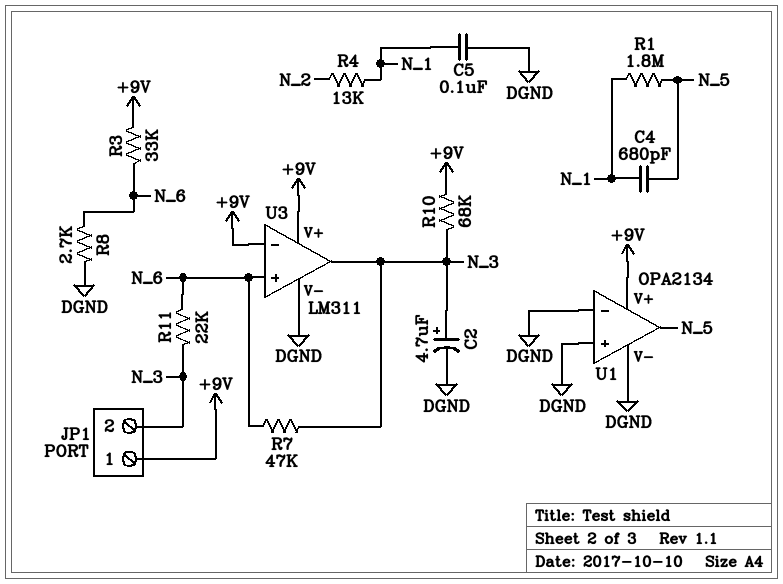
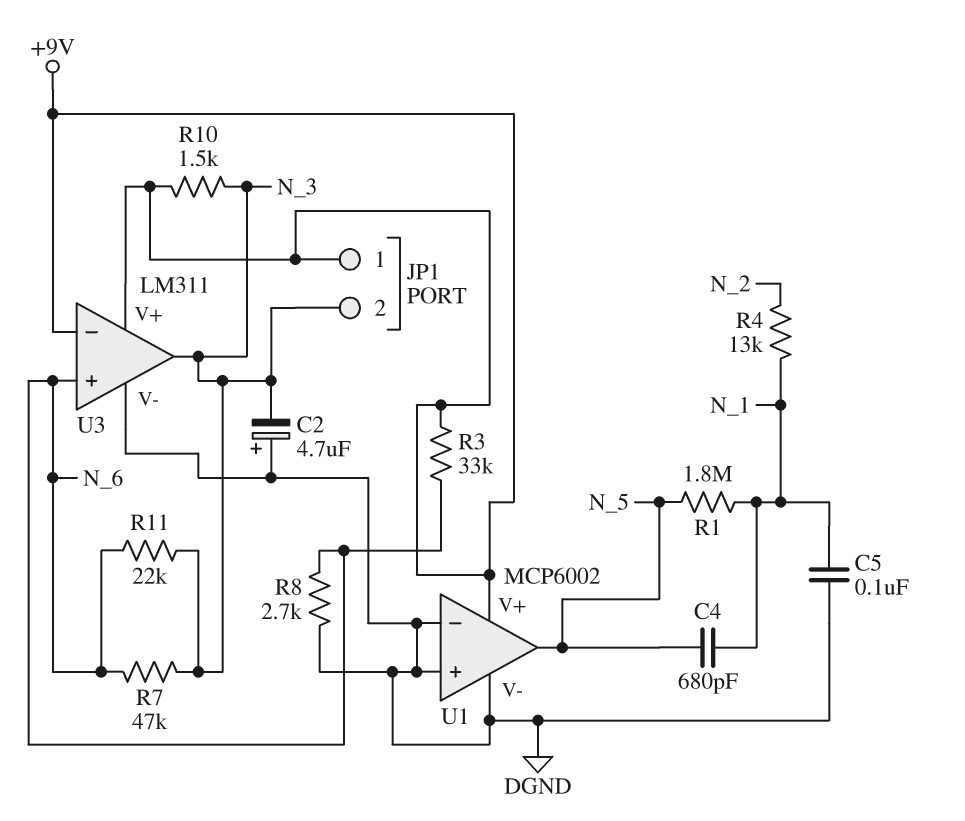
C2: 4.7uF (plus N_3, minus DGND) -> 4.7uF (plus DGND, minus N_3)
R10: 68k (+9V, N_3) -> 1.5k (+9V, N_3)
U1: OPA2134 -> MCP6002

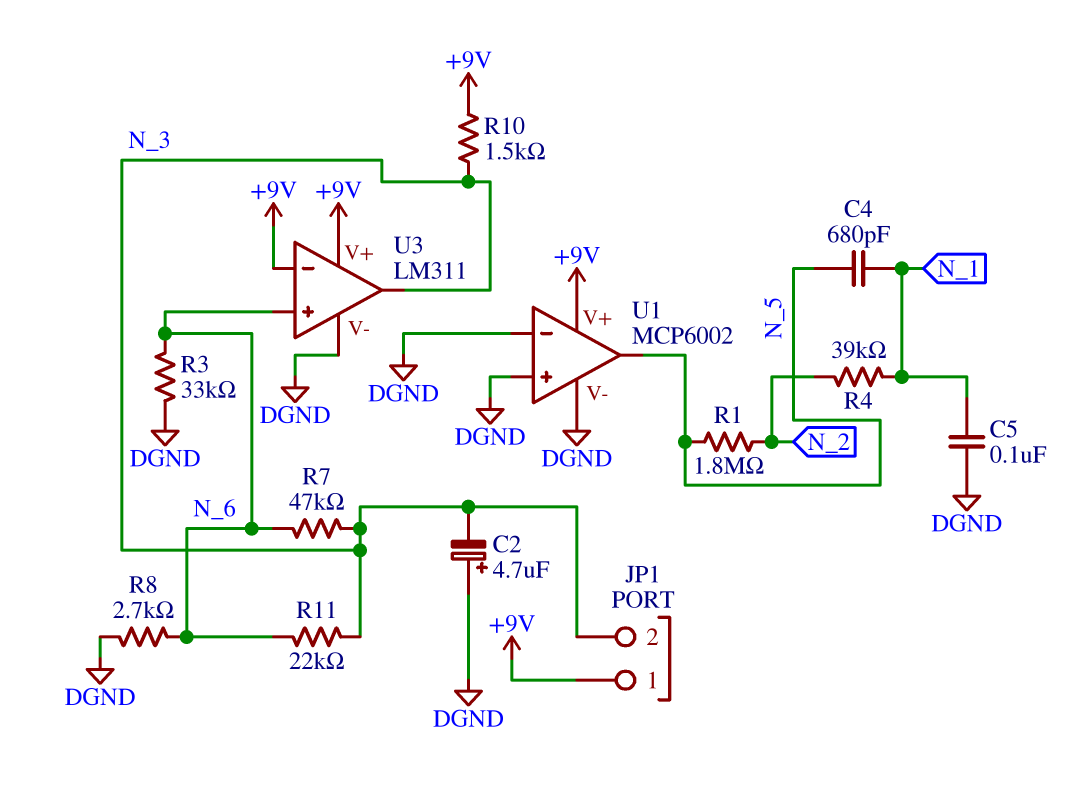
R1: 1.8M (N_1, N_5) -> 1.8M (N_2, N_5)
R3: 33k (+9V, N_6) -> 33k (DGND, N_6)
R4: 13k (N_1, N_2) -> 39k (N_1, N_2)

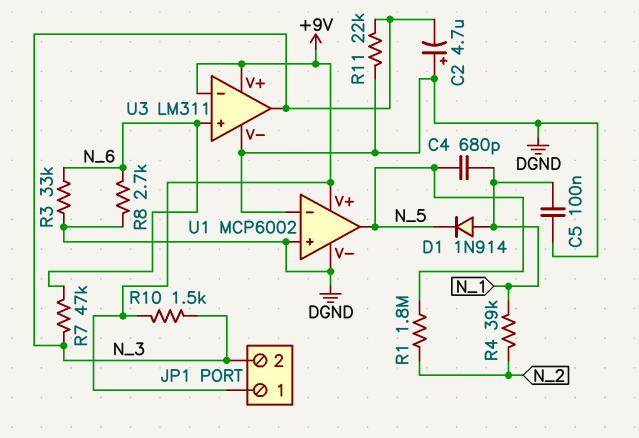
D1: none -> diode 1N914 (A N_1, K N_5)
R11: 22k (N_3, N_6) -> 22k (DGND, N_3)

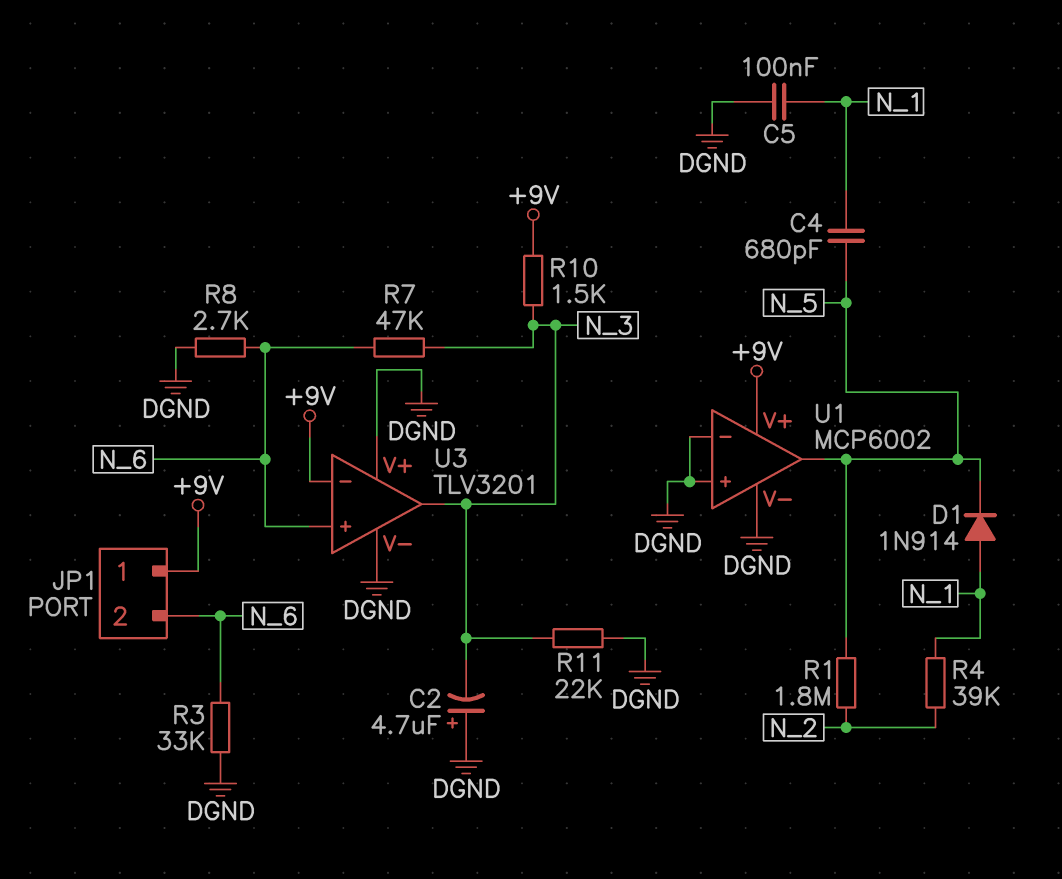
JP1 pin 2: N_3 -> N_6
U3: LM311 -> TLV3201
U3 pin V+: +9V -> DGND

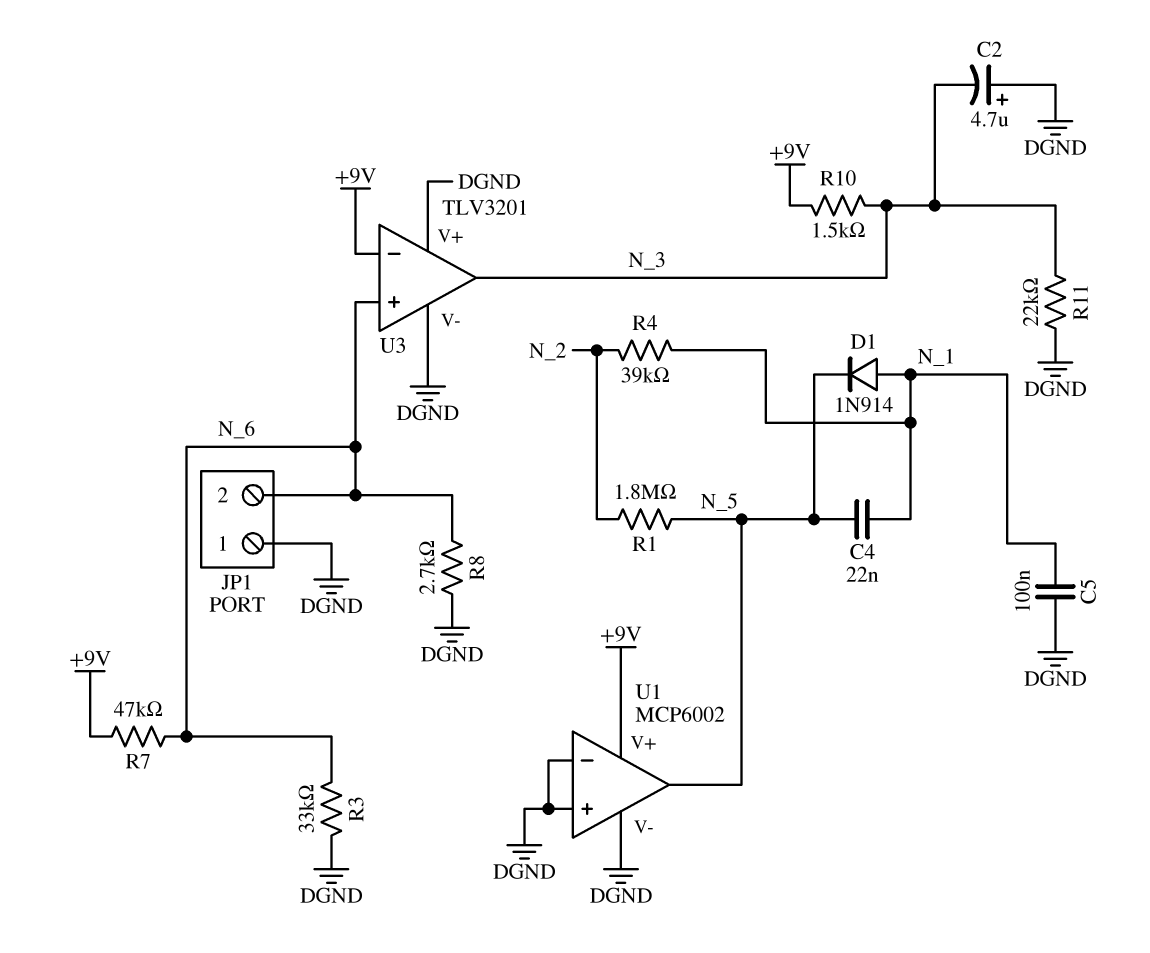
C4: 680pF (N_1, N_5) -> 22nF (N_1, N_5)
JP1 pin 1: +9V -> DGND
R7: 47k (N_3, N_6) -> 47k (+9V, N_6)

